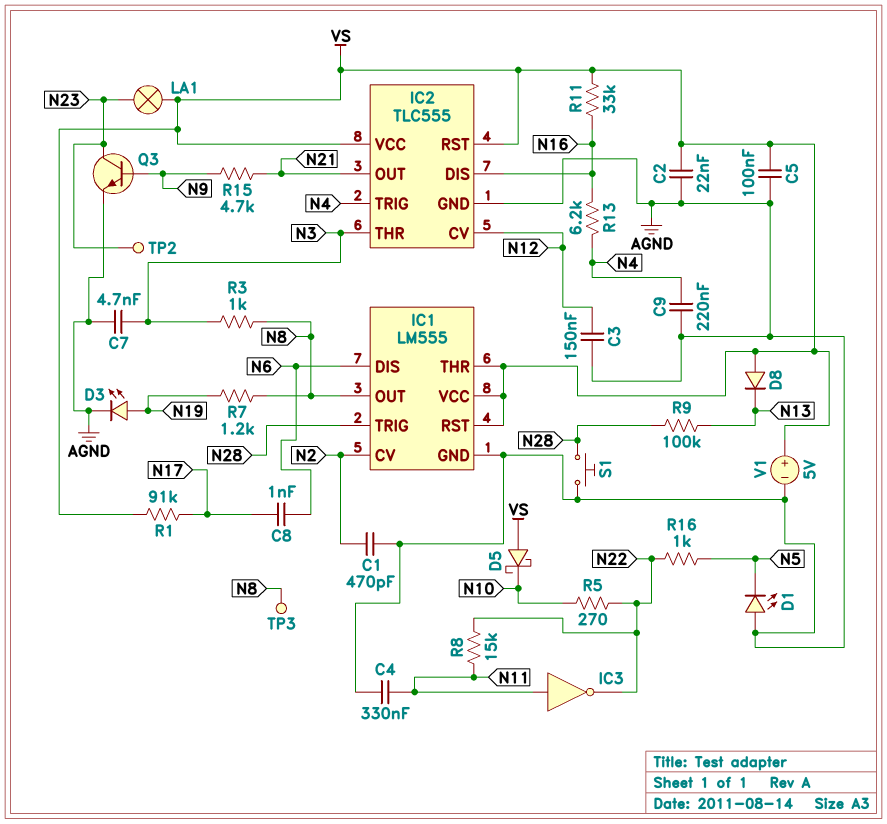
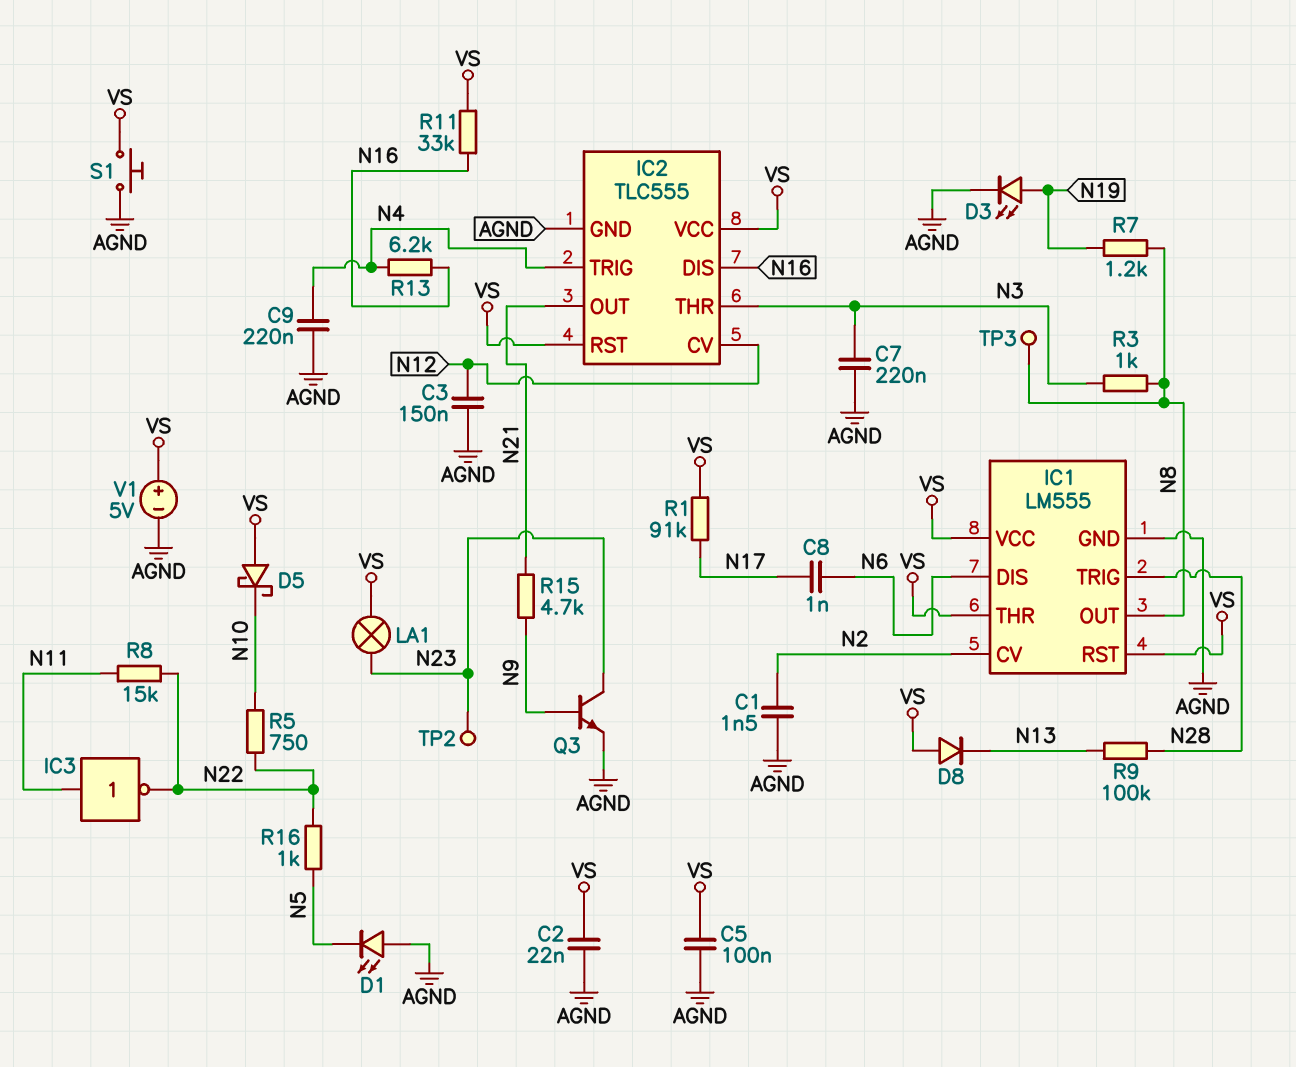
C1: 470pF (AGND, N2) -> 1.5nF (AGND, N2)
C4: 330nF (AGND, N11) -> none
C7: 4.7nF (AGND, N3) -> 220nF (AGND, N3)
R5: 270 (N10, N22) -> 750 (N10, N22)
S1: button (AGND, N28) -> button (AGND, VS)

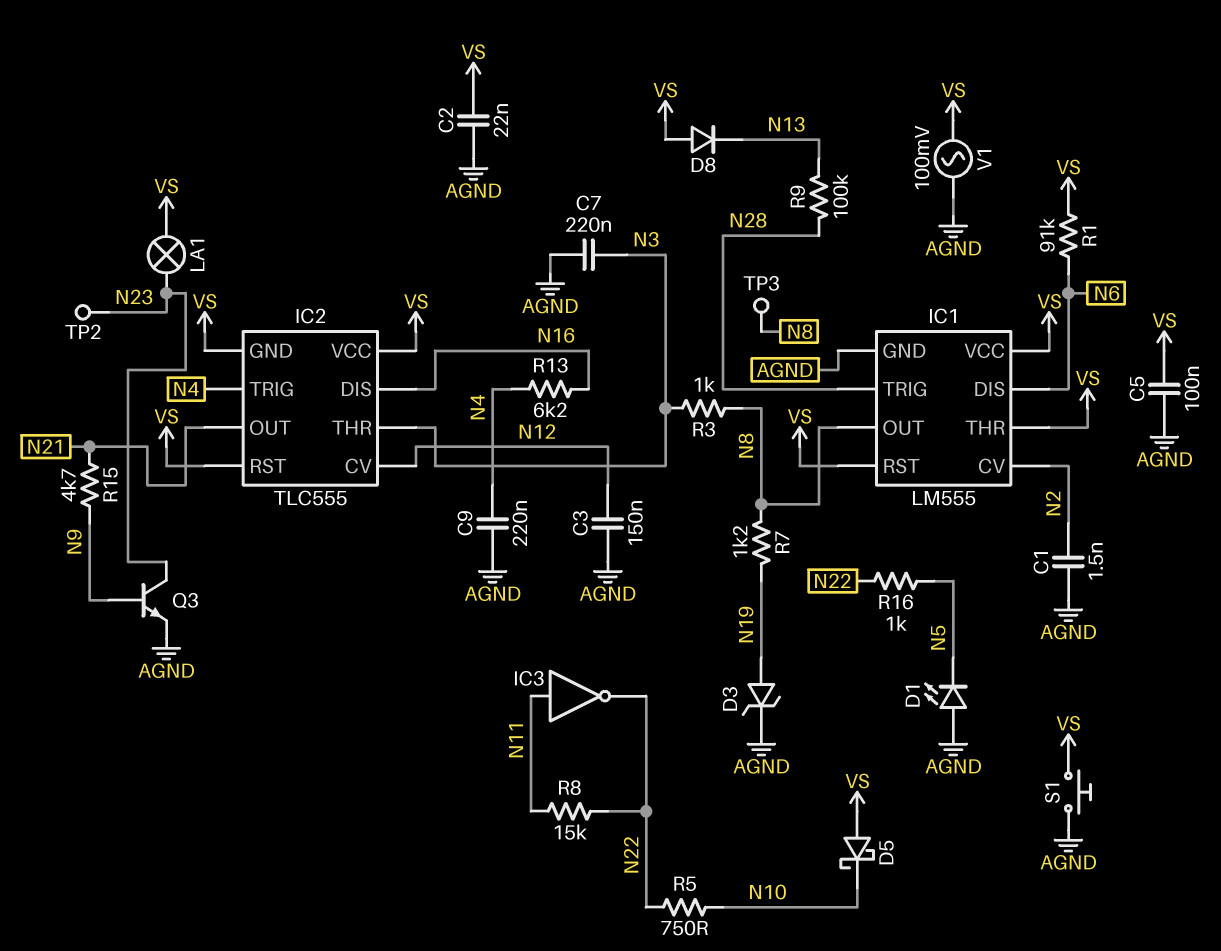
C8: 1nF (N6, N17) -> none
D3: LED (A N19, K AGND) -> zener (A N19, K AGND)
IC2 pin GND: AGND -> VS
R1: 91k (N17, VS) -> 91k (N6, VS)
R11: 33k (N16, VS) -> none
V1: 5V (plus VS, minus AGND) -> AC 100mV (AGND, VS)

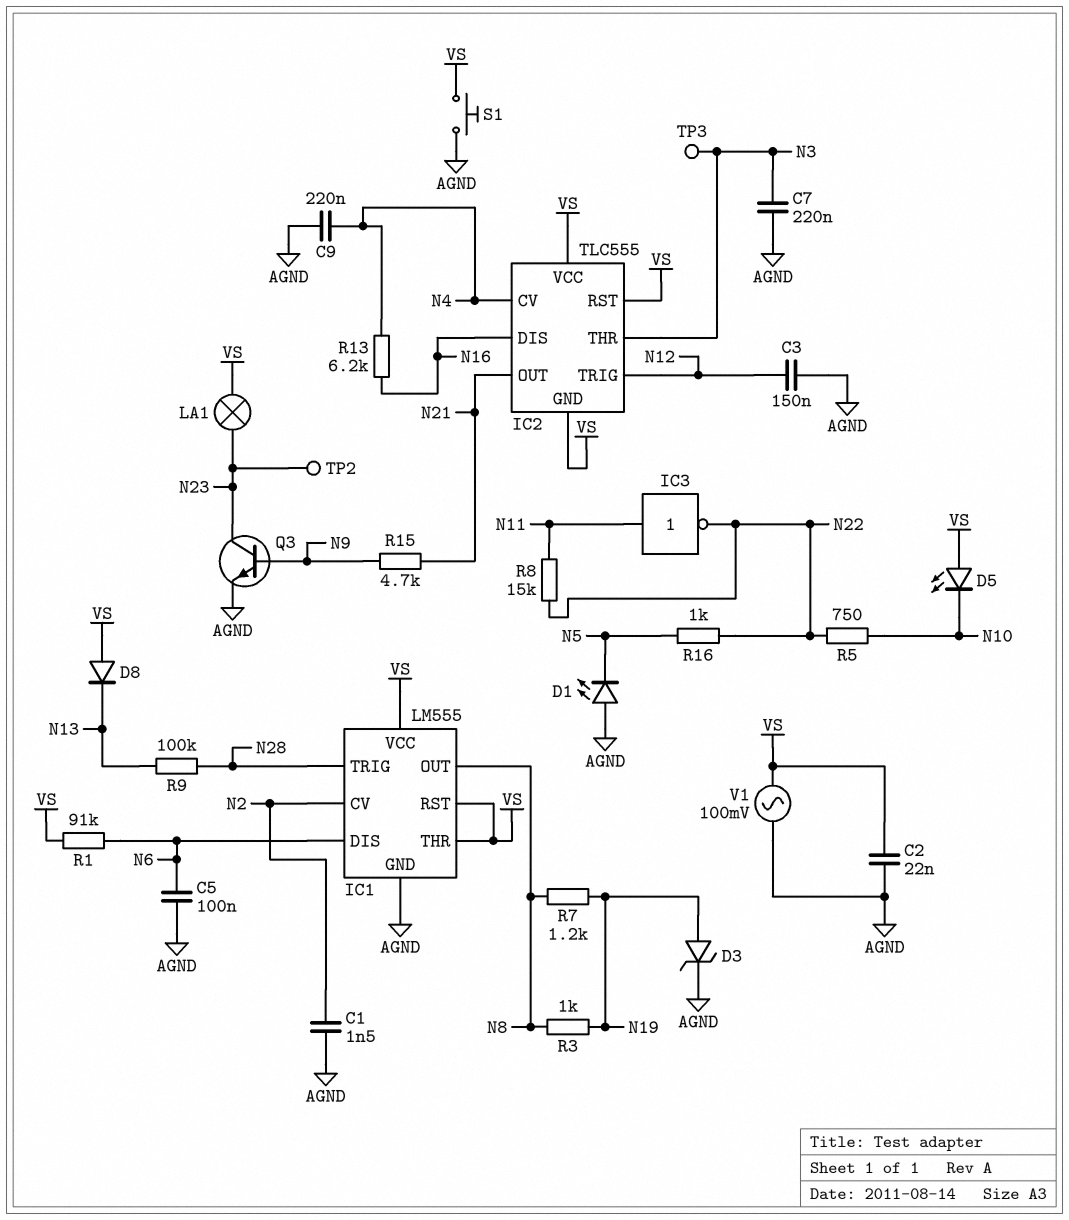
C5: 100nF (AGND, VS) -> 100nF (AGND, N6)
D5: schottky (A VS, K N10) -> LED (A VS, K N10)
IC2 pin CV: N12 -> N4
IC2 pin TRIG: N4 -> N12
R3: 1k (N3, N8) -> 1k (N8, N19)
TP3: test point (N8) -> test point (N3)

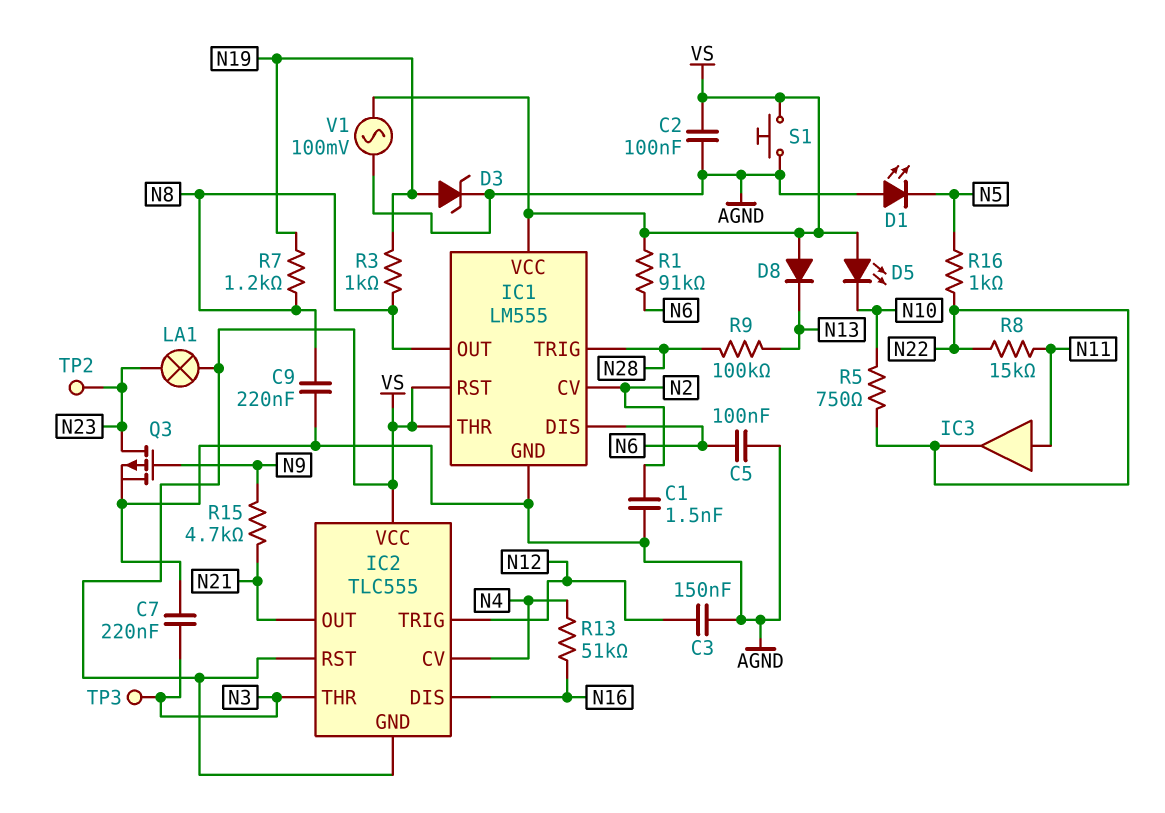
C2: 22nF (AGND, VS) -> 100nF (AGND, VS)
C9: 220nF (AGND, N4) -> 220nF (AGND, N8)
IC3: NOT (in N11, out N22) -> buffer (in N11, out N22)
Q3: NPN (B N9, C N23, E AGND) -> PMOS (G N9, D N23, S AGND)
R13: 6.2k (N4, N16) -> 51k (N4, N16)

